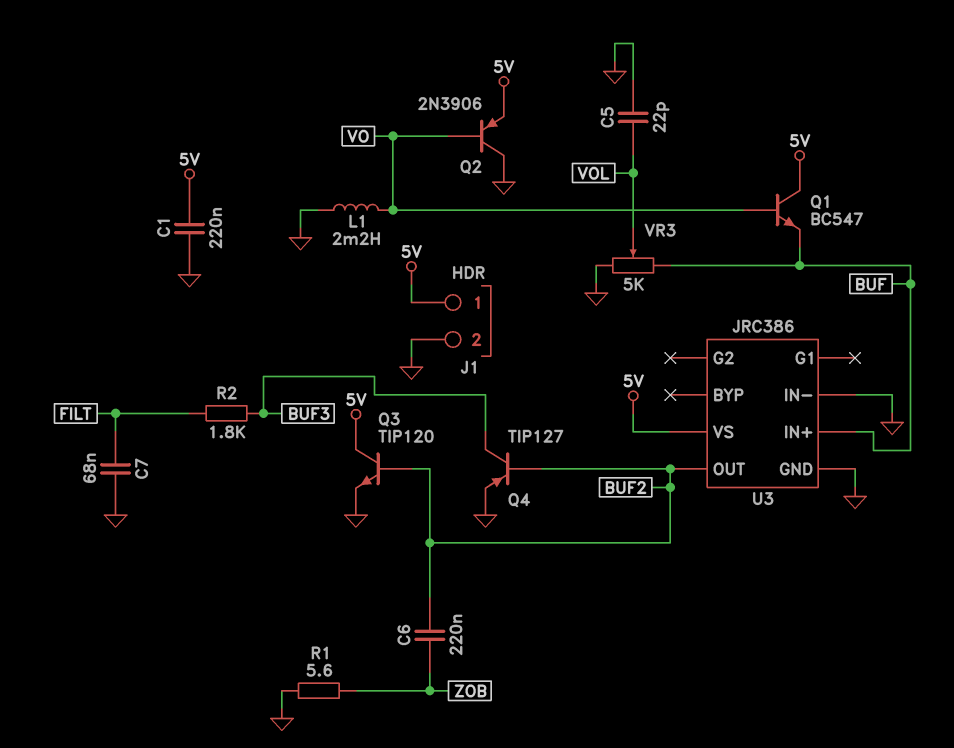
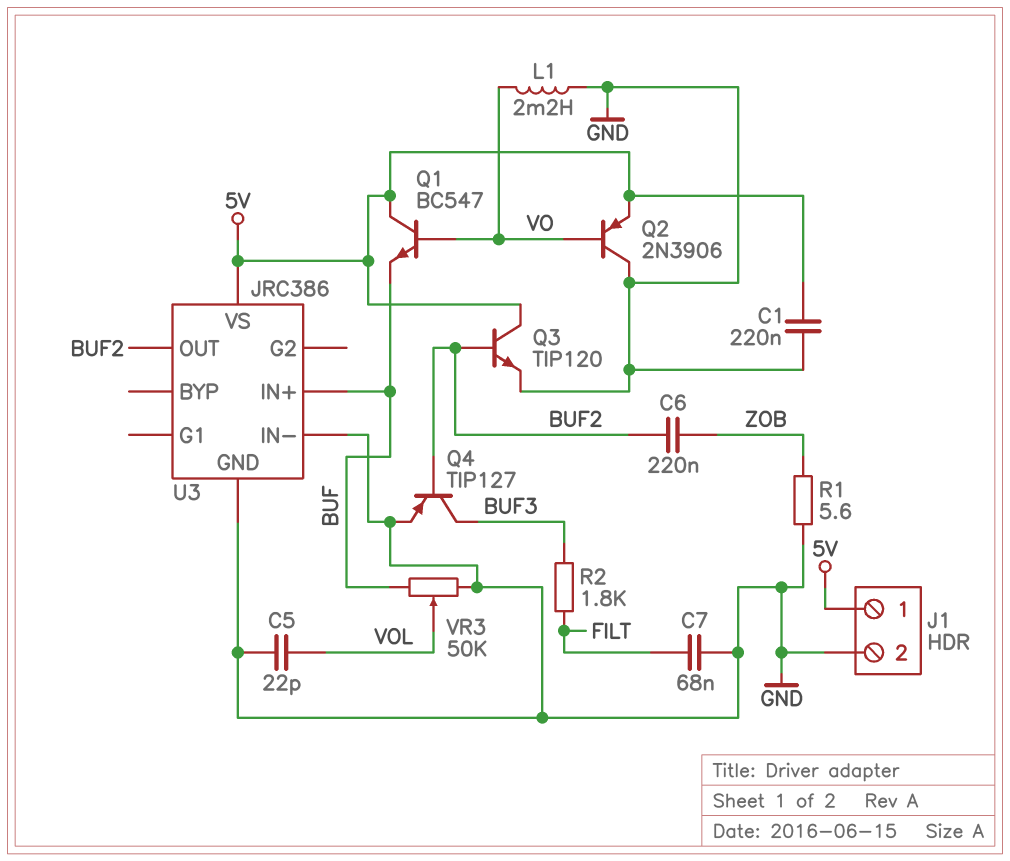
VR3: 5k (BUF, GND, wiper VOL) -> 50k (BUF, GND, wiper VOL)

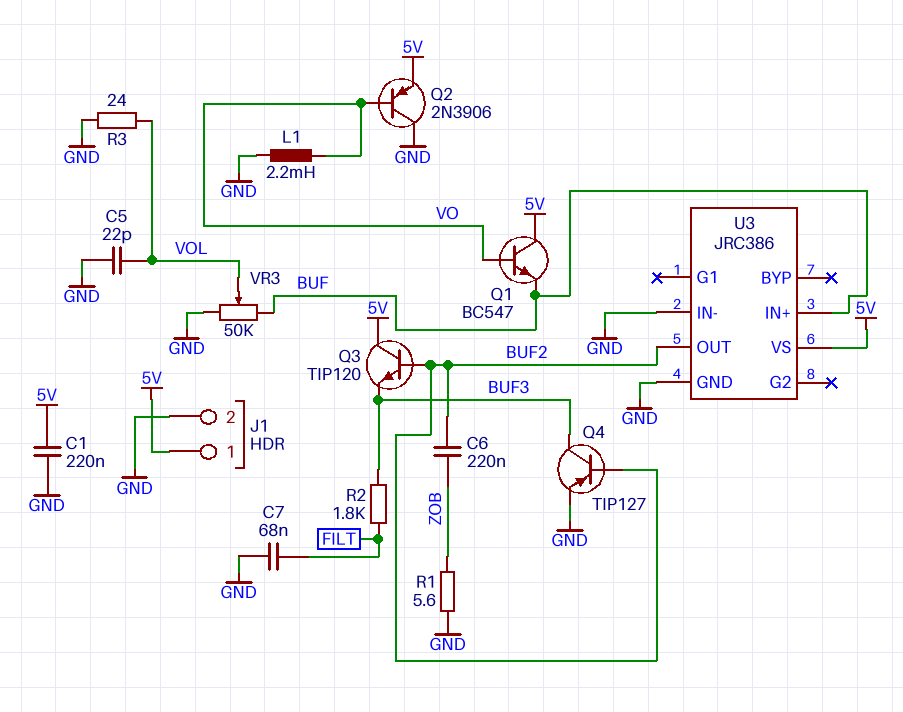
Q3: NPN TIP120 (B BUF2, C 5V, E GND) -> NPN TIP120 (B BUF2, C 5V, E BUF3)
R3: none -> 24 (GND, VOL)

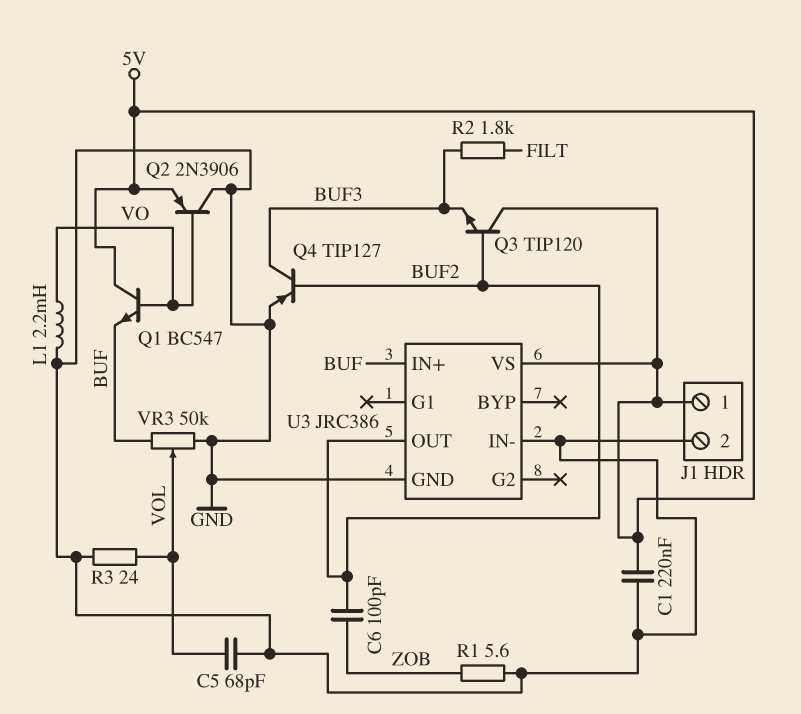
C5: 22pF (GND, VOL) -> 68pF (GND, VOL)
C6: 220nF (BUF2, ZOB) -> 100pF (BUF2, ZOB)
C7: 68nF (FILT, GND) -> none

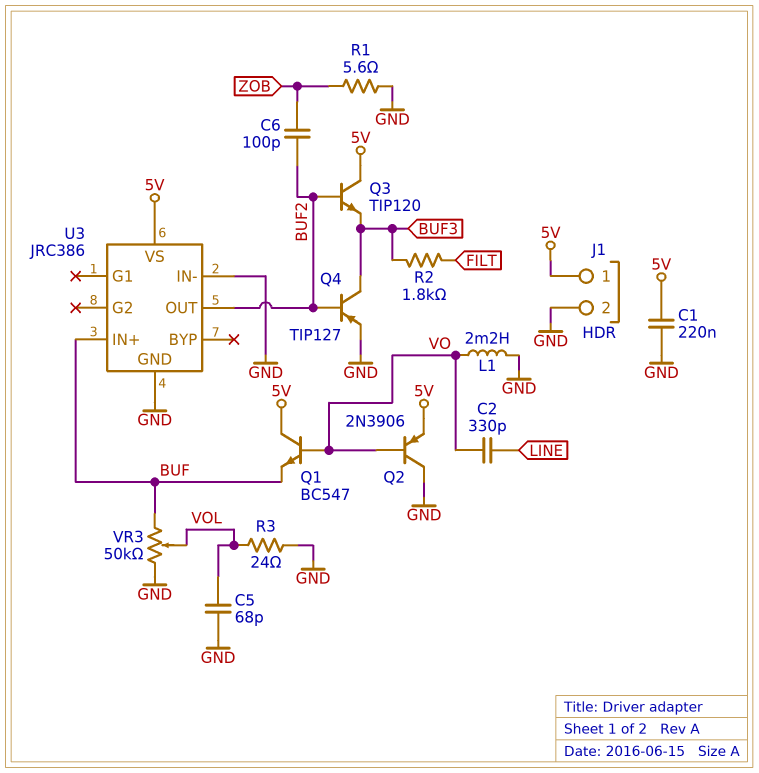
C2: none -> 330pF (LINE, VO)

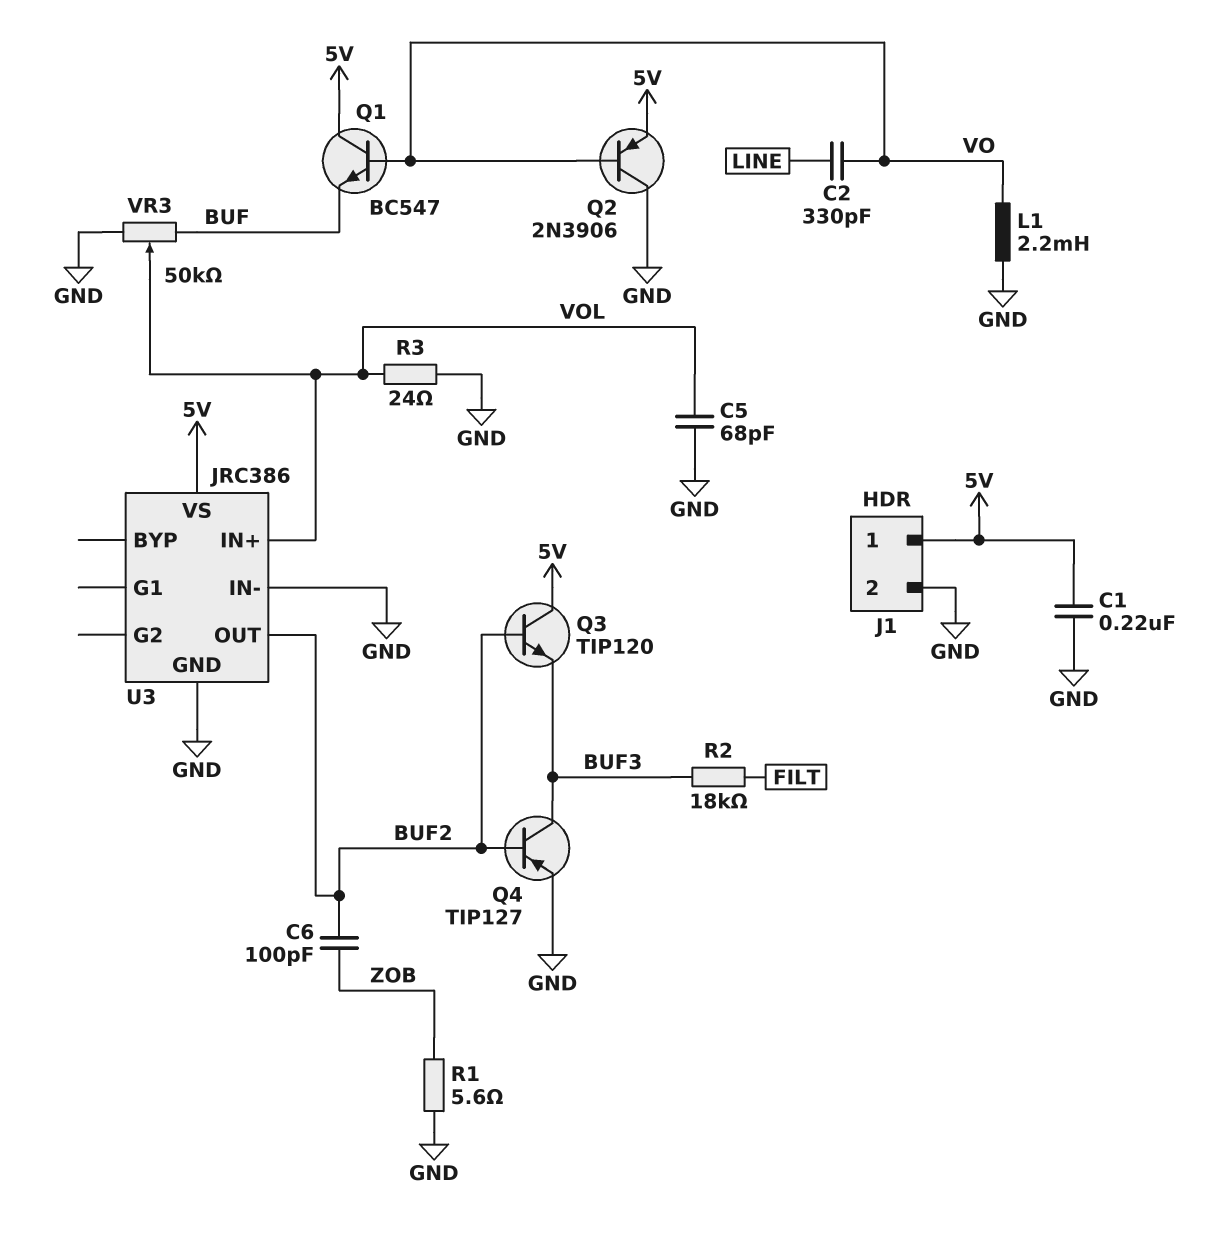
R2: 1.8k (BUF3, FILT) -> 18k (BUF3, FILT)
U3 pin IN+: BUF -> VOL

